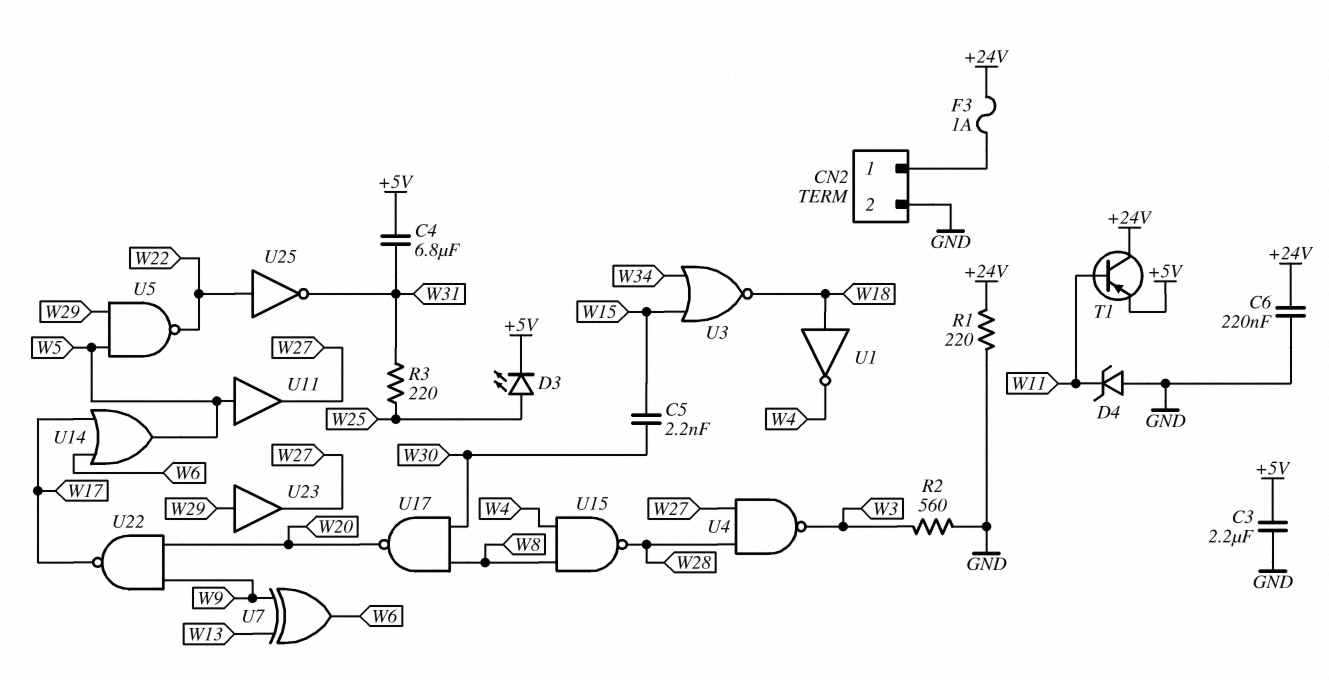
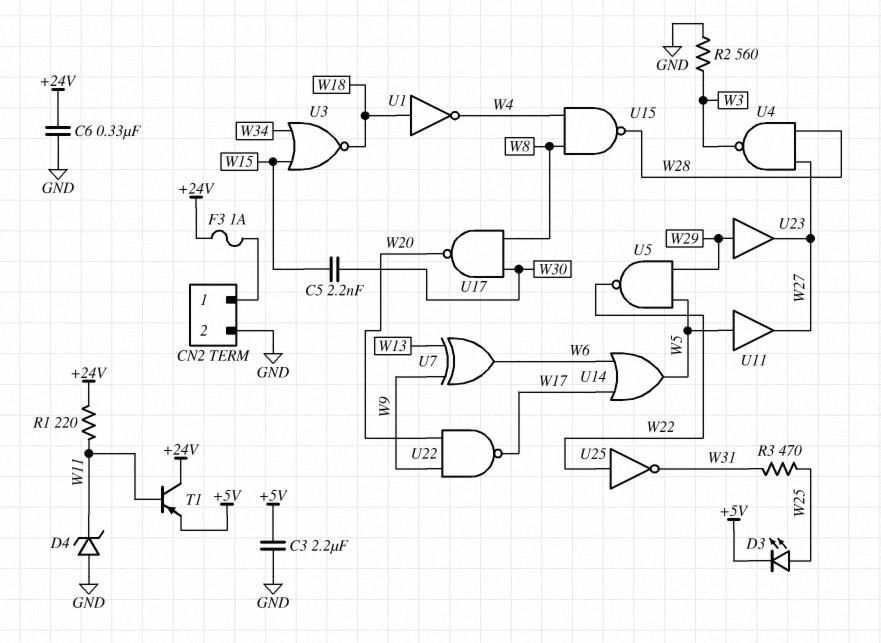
C4: 6.8uF (+5V, W31) -> none
C6: 220nF (+24V, GND) -> 330nF (+24V, GND)
R1: 220 (+24V, GND) -> 220 (+24V, W11)
R3: 220 (W25, W31) -> 470 (W25, W31)

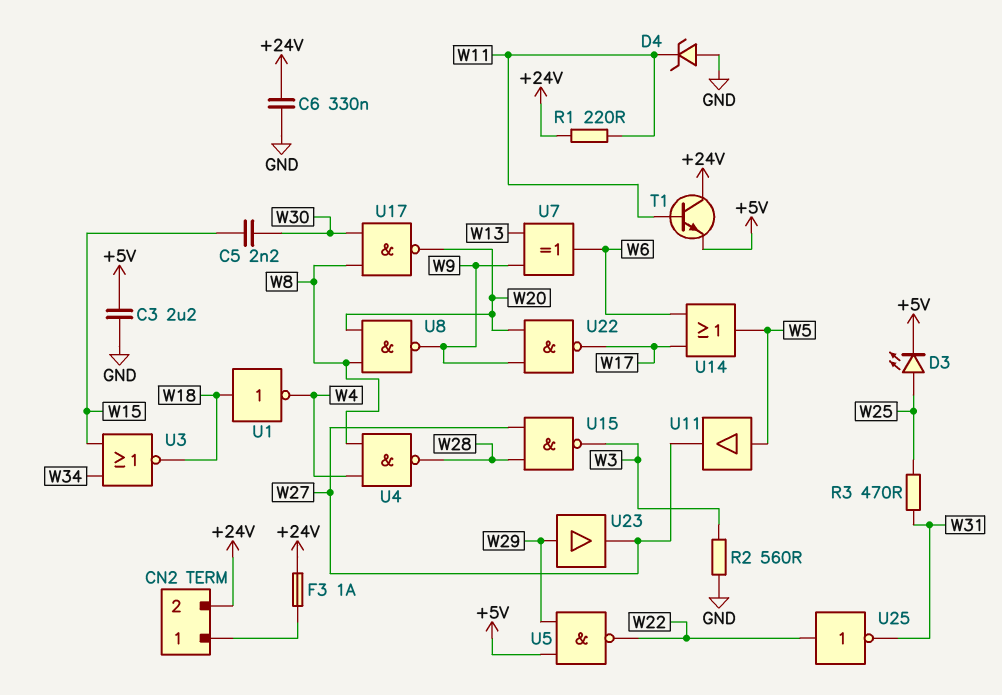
CN2 pin 2: GND -> +24V
T1: PNP (B W11, C +24V, E +5V) -> NPN (B W11, C +24V, E +5V)
U4: NAND (in W27, in W28, out W3) -> NAND (in W4, in W8, out W28)
U5: NAND (in W5, in W29, out W22) -> NAND (in +5V, in W29, out W22)
U8: none -> NAND (in W8, in W20, out W9)
U15: NAND (in W4, in W8, out W28) -> NAND (in W27, in W28, out W3)

